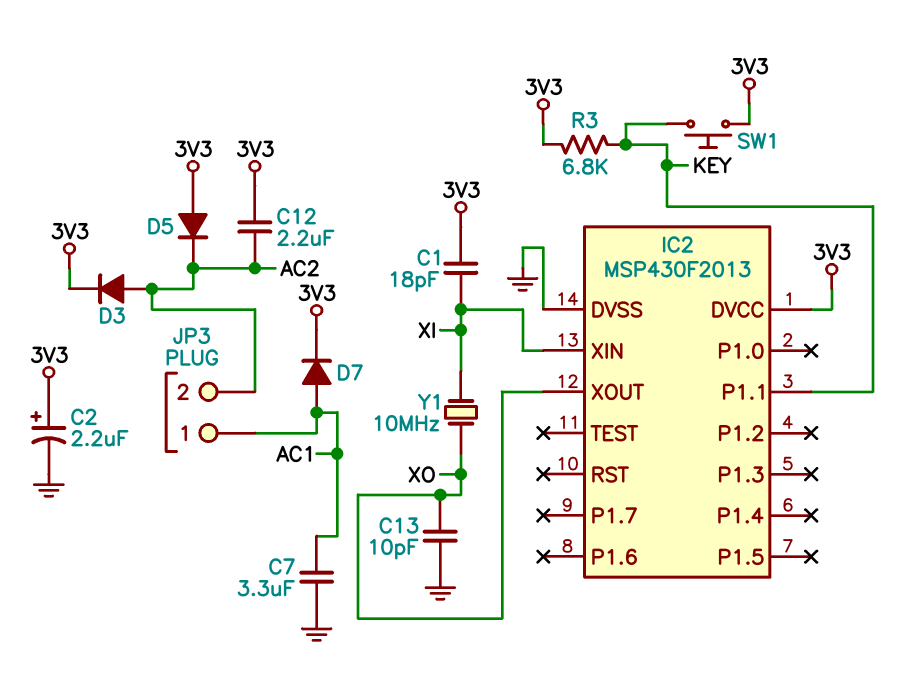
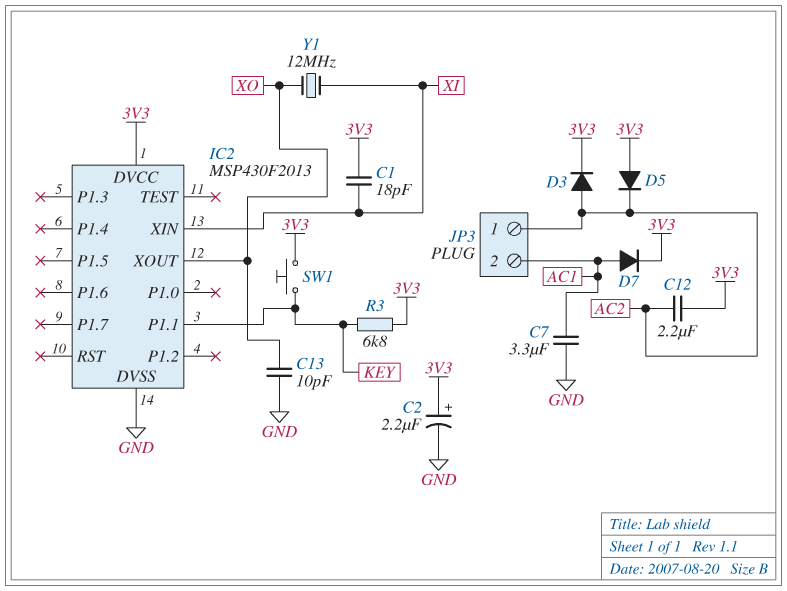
JP3 pin 1: AC1 -> AC2
JP3 pin 2: AC2 -> AC1
Y1: 10MHz (XI, XO) -> 12MHz (XI, XO)

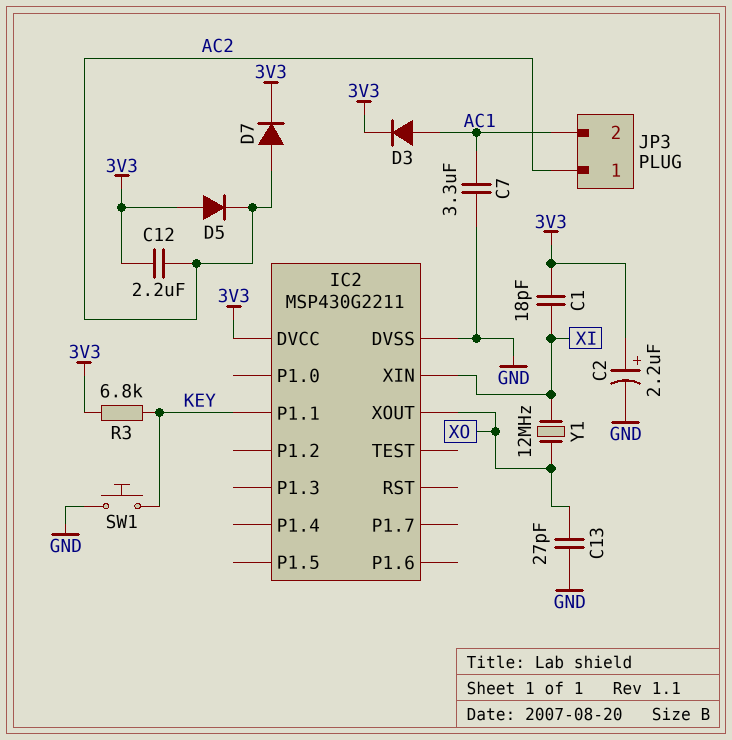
C13: 10pF (GND, XO) -> 27pF (GND, XO)
D3: diode (A AC2, K 3V3) -> diode (A AC1, K 3V3)
D7: diode (A AC1, K 3V3) -> diode (A AC2, K 3V3)
IC2: MSP430F2013 -> MSP430G2211
SW1: button (3V3, KEY) -> button (GND, KEY)

